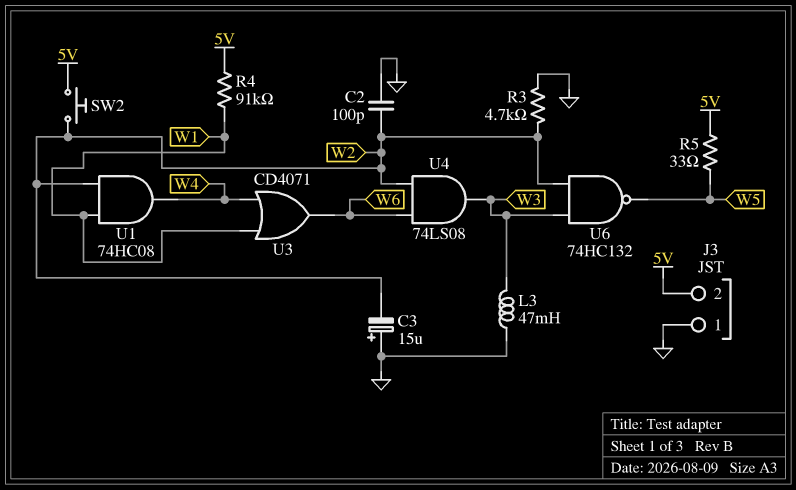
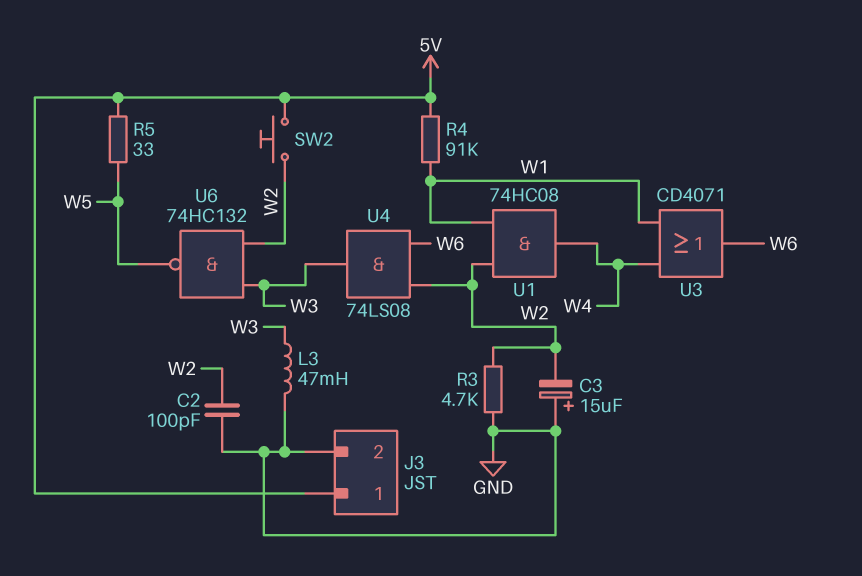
J3 pin 1: GND -> 5V
J3 pin 2: 5V -> GND

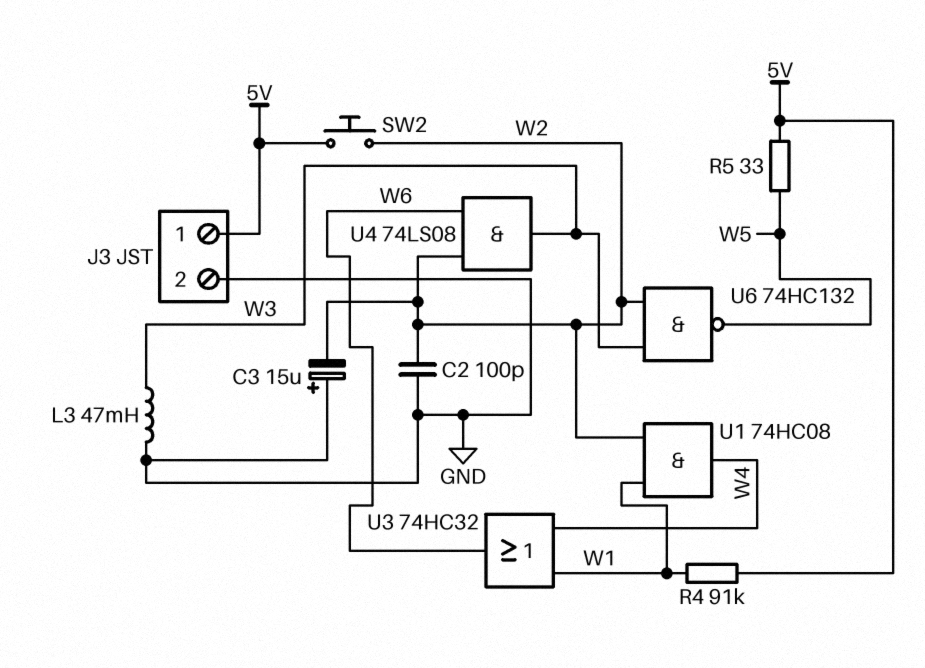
R3: 4.7k (GND, W2) -> none
U3: OR CD4071 (in W1, in W4, out W6) -> OR 74HC32 (in W1, in W4, out W6)

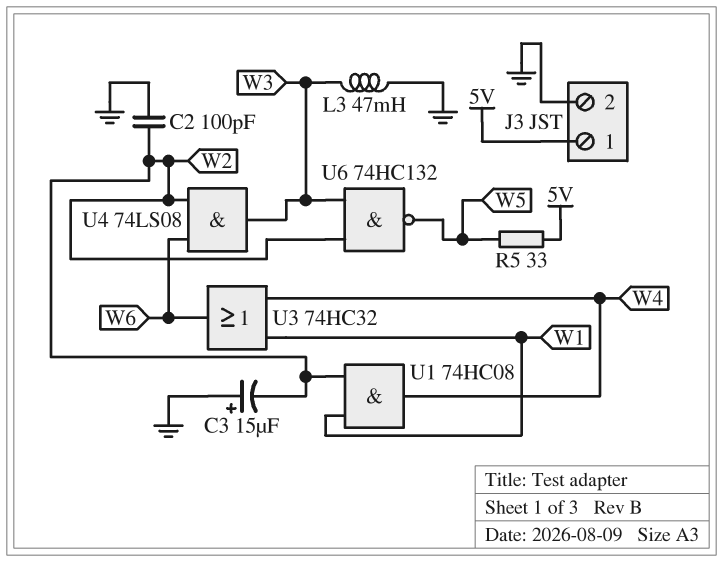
R4: 91k (5V, W1) -> none
SW2: button (5V, W2) -> none

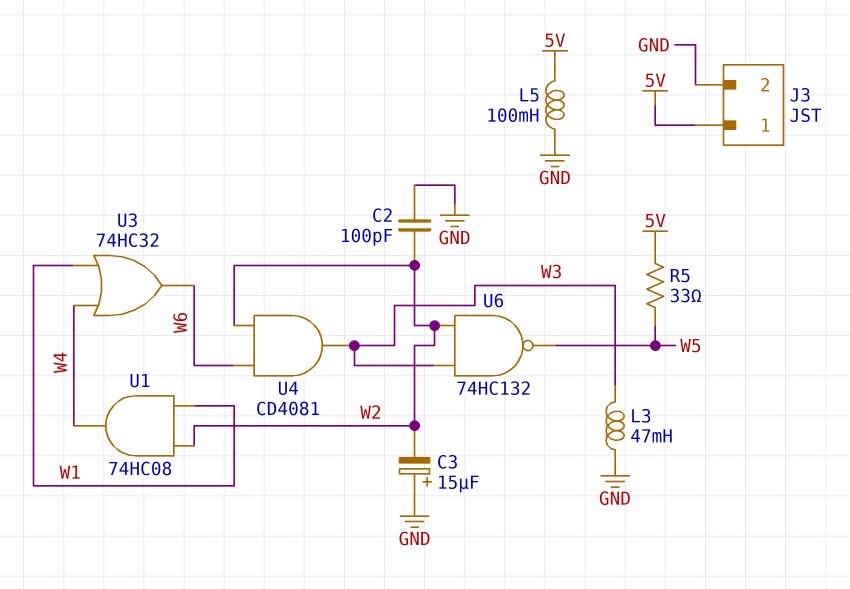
L5: none -> 100mH (5V, GND)
U4: AND 74LS08 (in W2, in W6, out W3) -> AND CD4081 (in W2, in W6, out W3)

